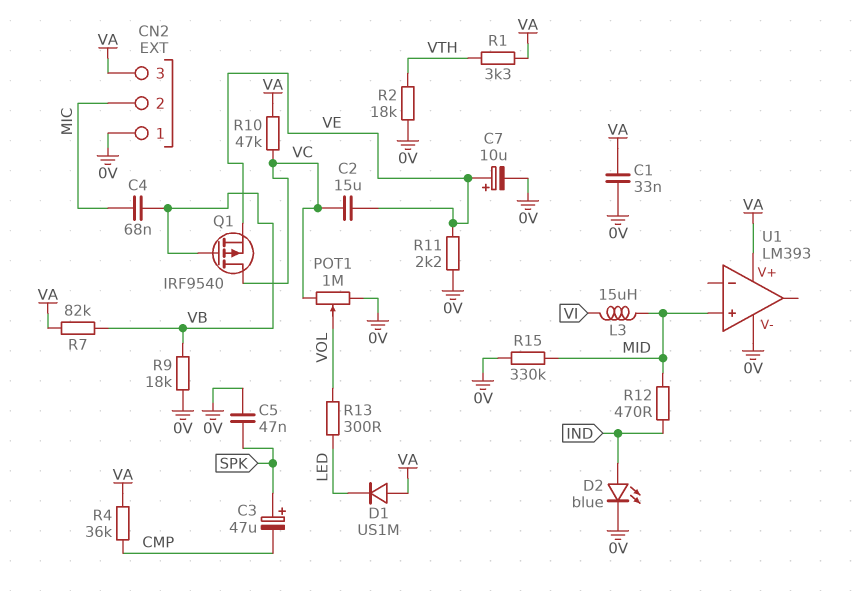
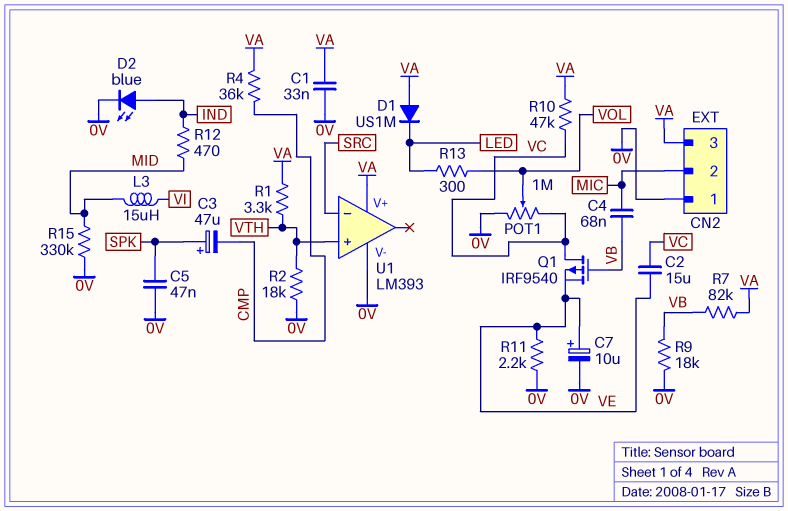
U1 pin in+: MID -> VTH
U1 pin in-: none -> SRC

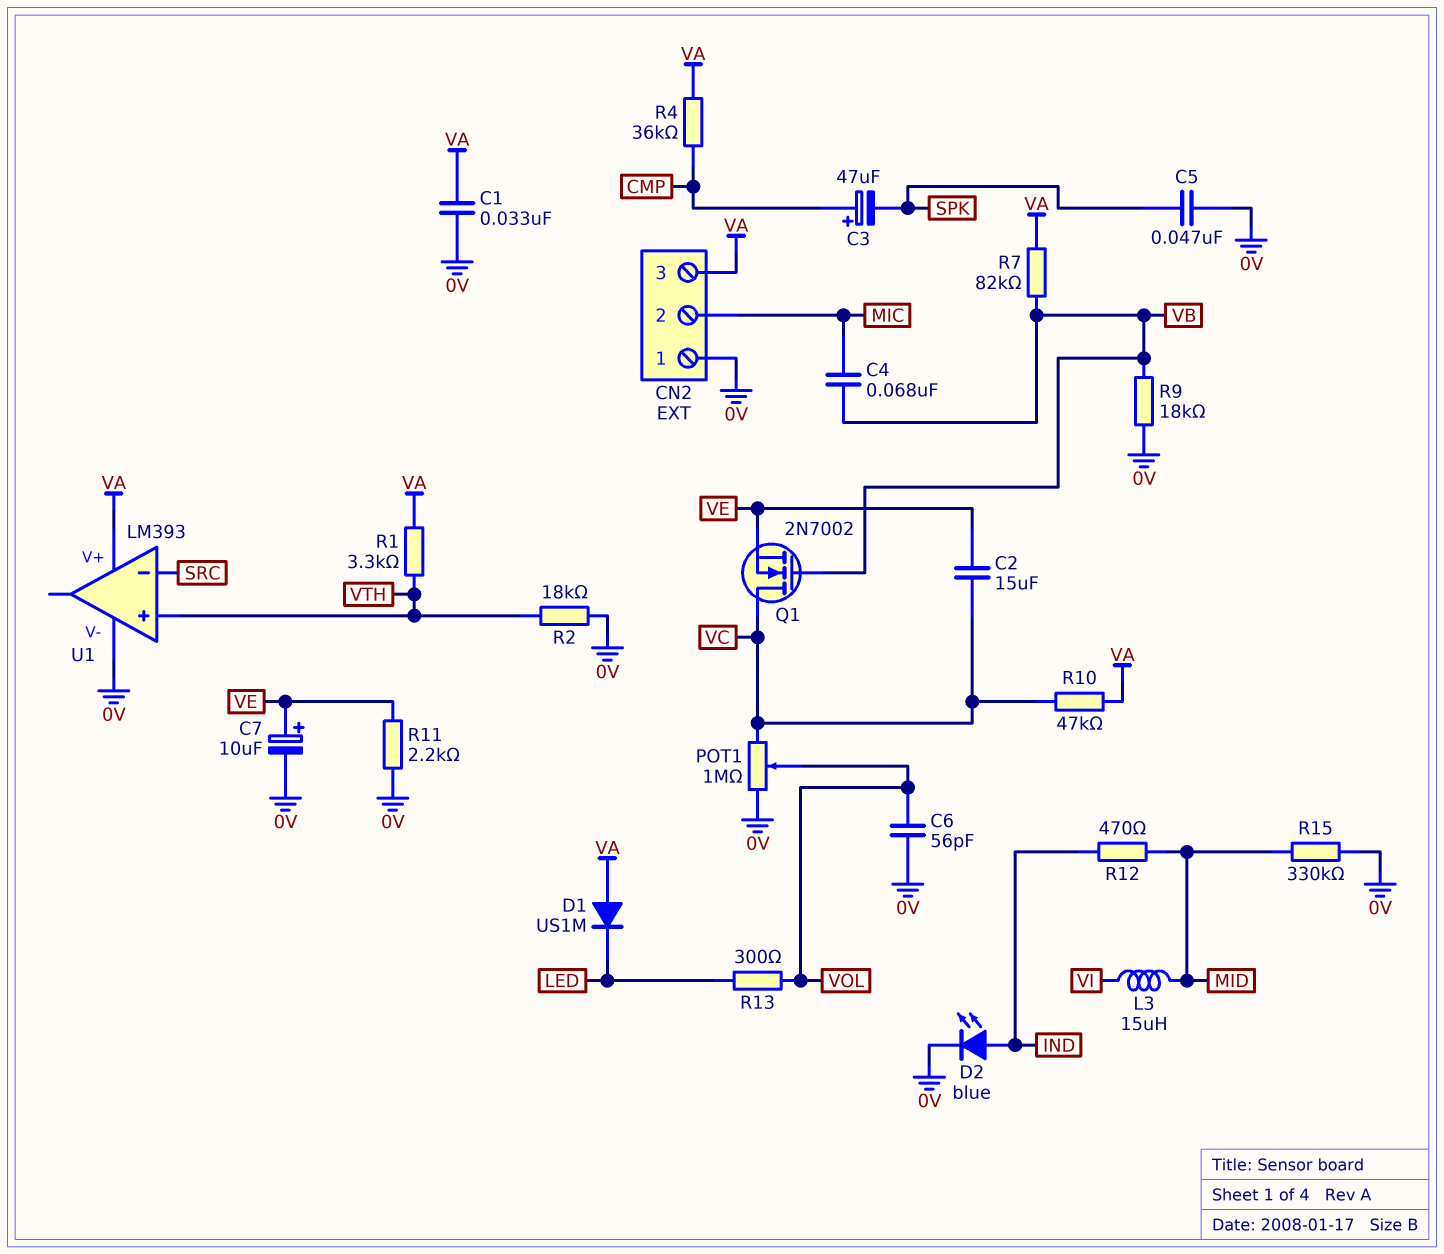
C3: 47uF (plus SPK, minus CMP) -> 47uF (plus CMP, minus SPK)
C6: none -> 56pF (0V, VOL)
Q1: PMOS IRF9540 (G VB, D VC, S VE) -> NMOS 2N7002 (G VB, D VC, S VE)

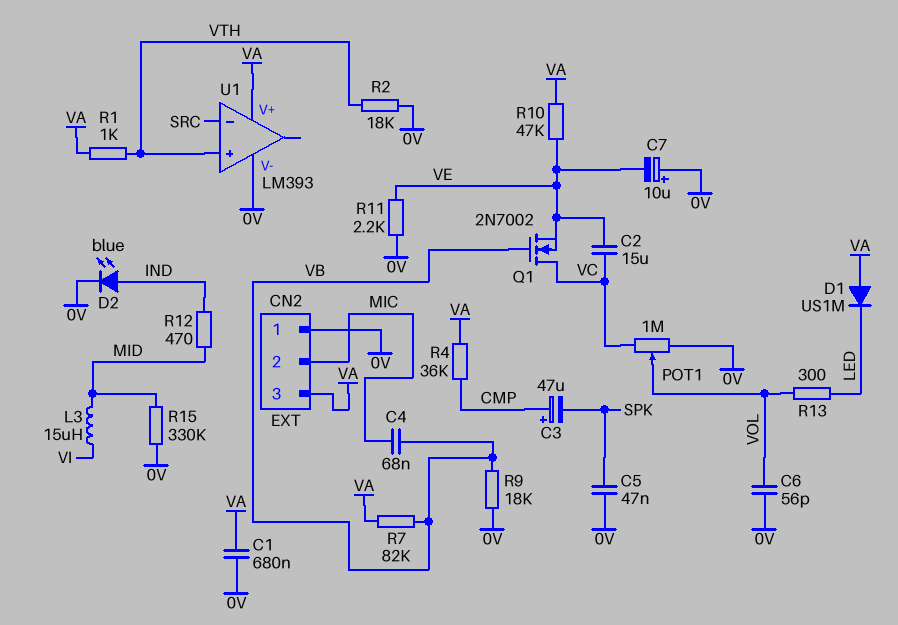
C1: 33nF (0V, VA) -> 680nF (0V, VA)
C7: 10uF (plus VE, minus 0V) -> 10uF (plus 0V, minus VE)
R1: 3.3k (VA, VTH) -> 1k (VA, VTH)
R10: 47k (VA, VC) -> 47k (VA, VE)

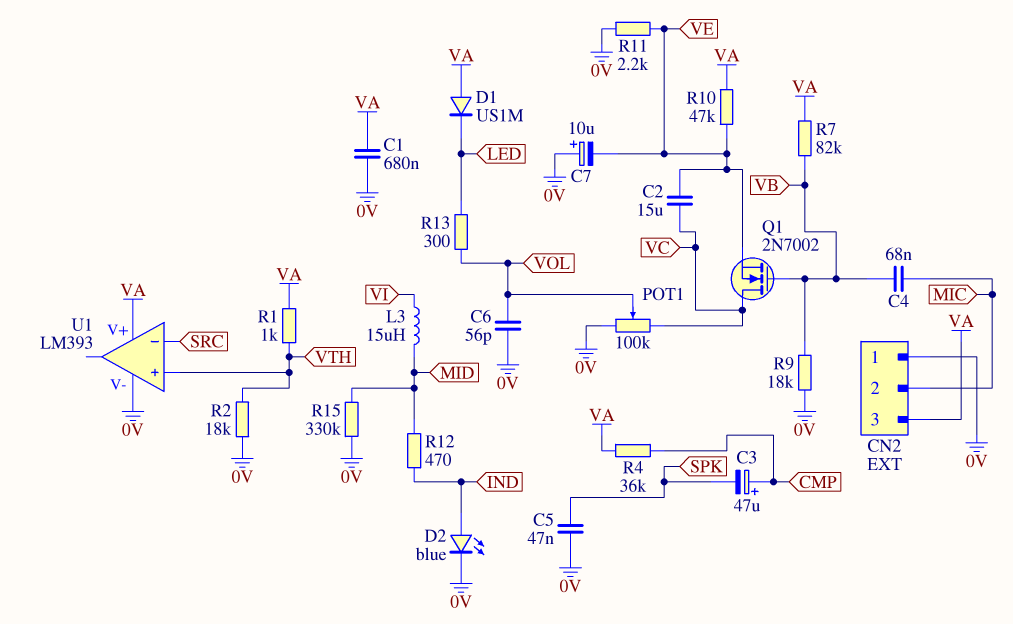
POT1: 1M (0V, VC, wiper VOL) -> 100k (0V, VC, wiper VOL)

